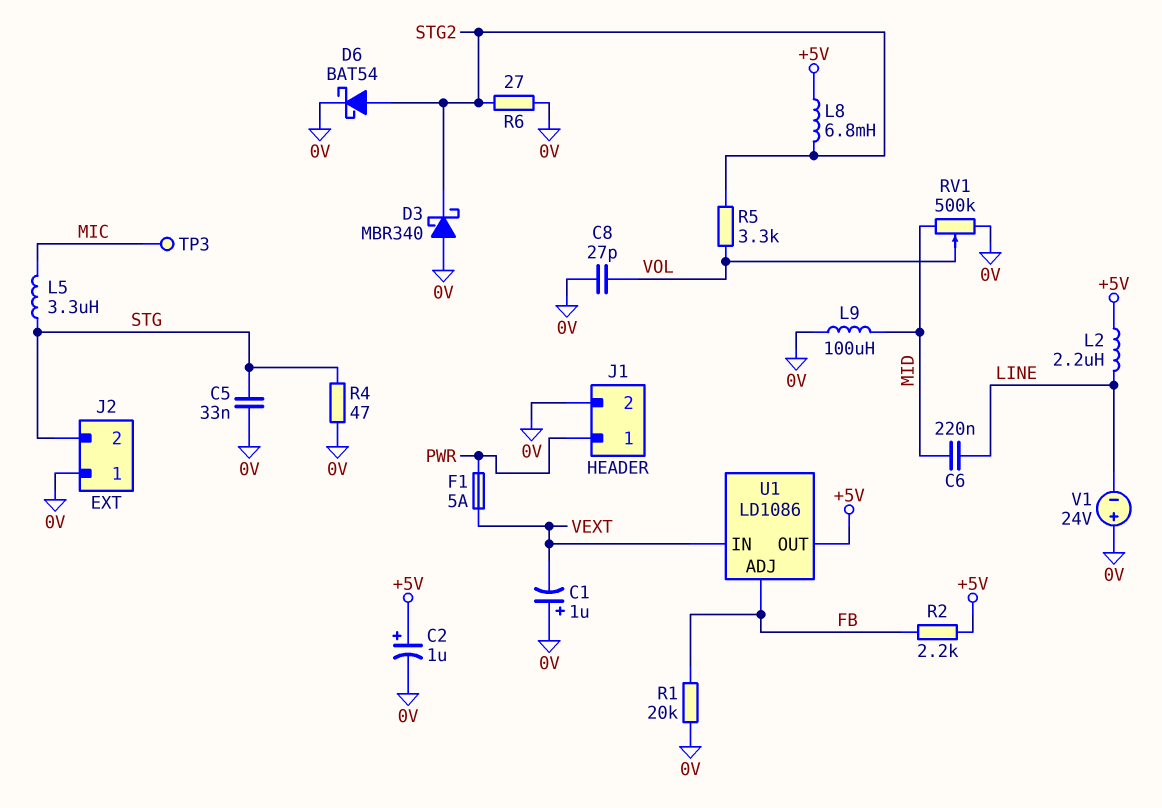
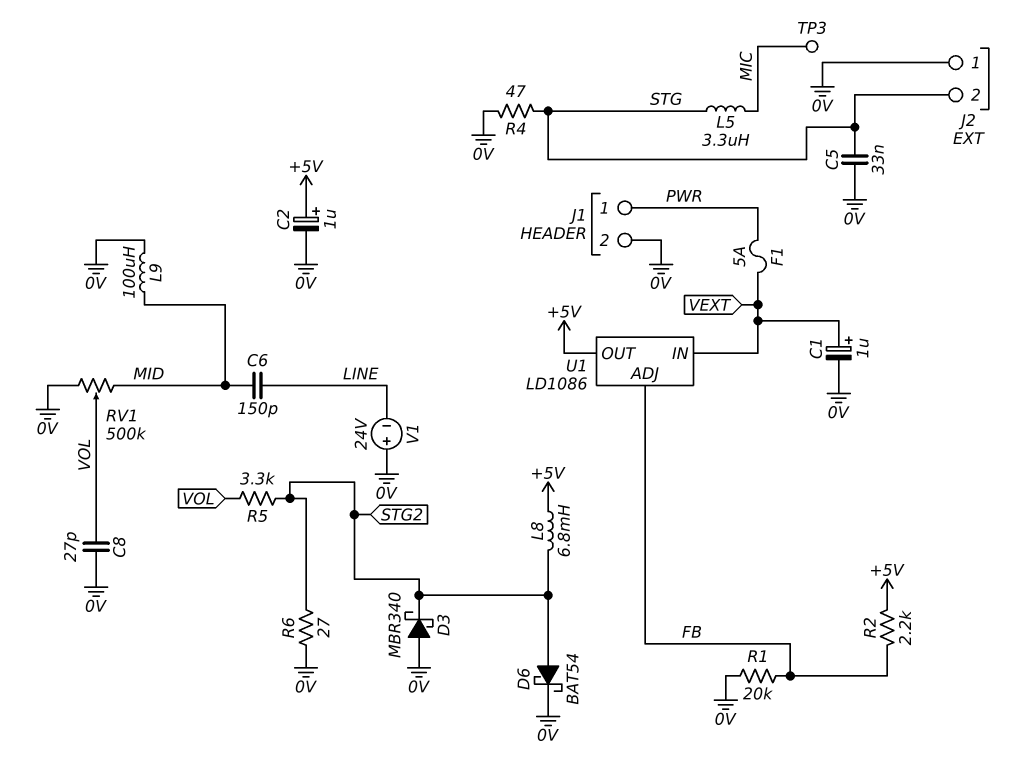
C1: 1uF (plus 0V, minus VEXT) -> 1uF (plus VEXT, minus 0V)
C6: 220nF (LINE, MID) -> 150pF (LINE, MID)
L2: 2.2uH (+5V, LINE) -> none

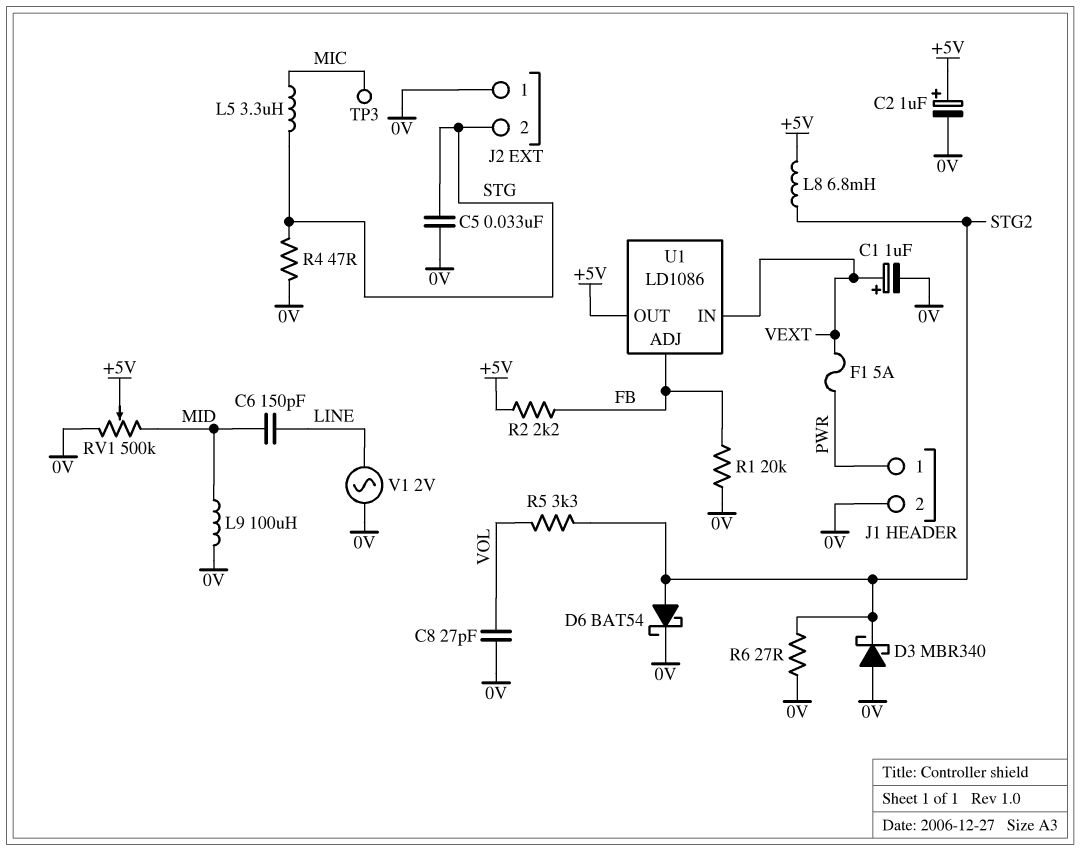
RV1: 500k (0V, MID, wiper VOL) -> 500k (0V, MID, wiper +5V)
V1: 24V (plus 0V, minus LINE) -> AC 2V (0V, LINE)

